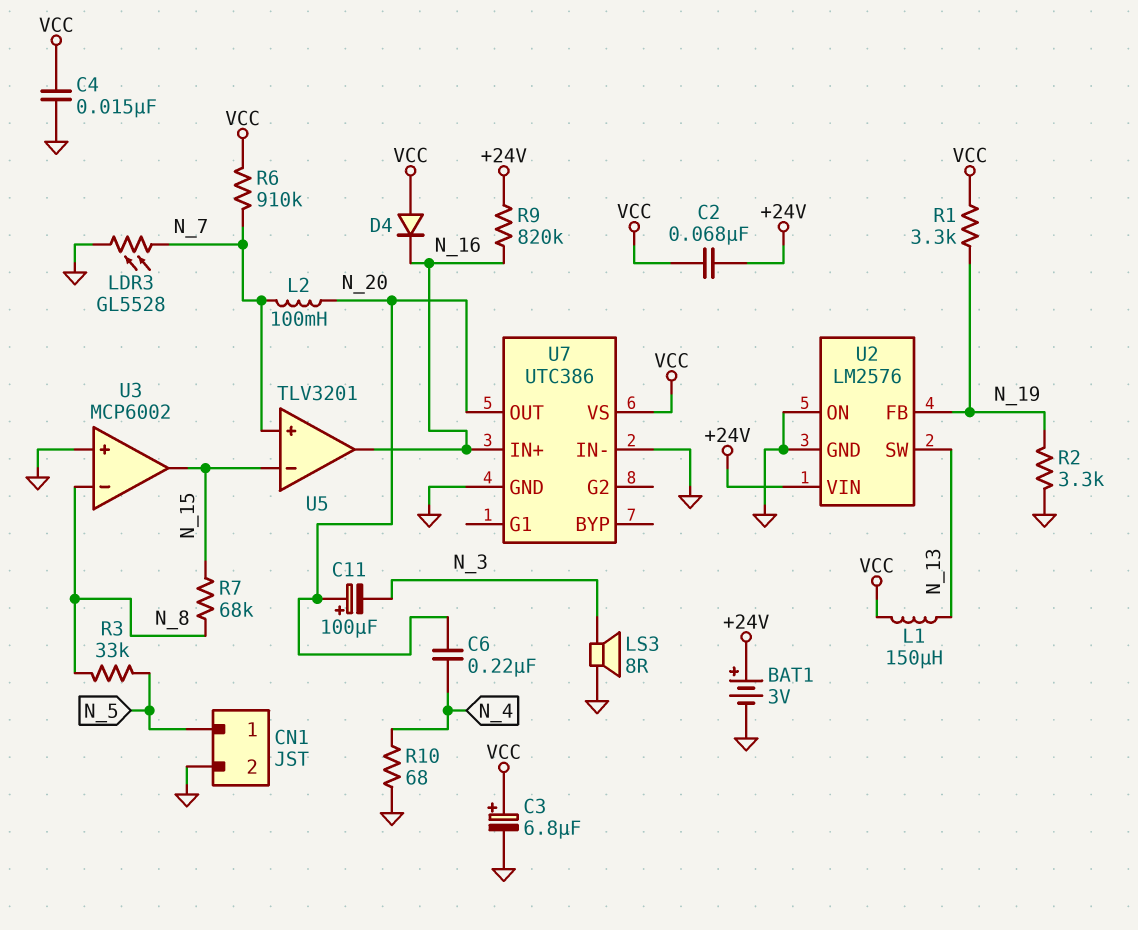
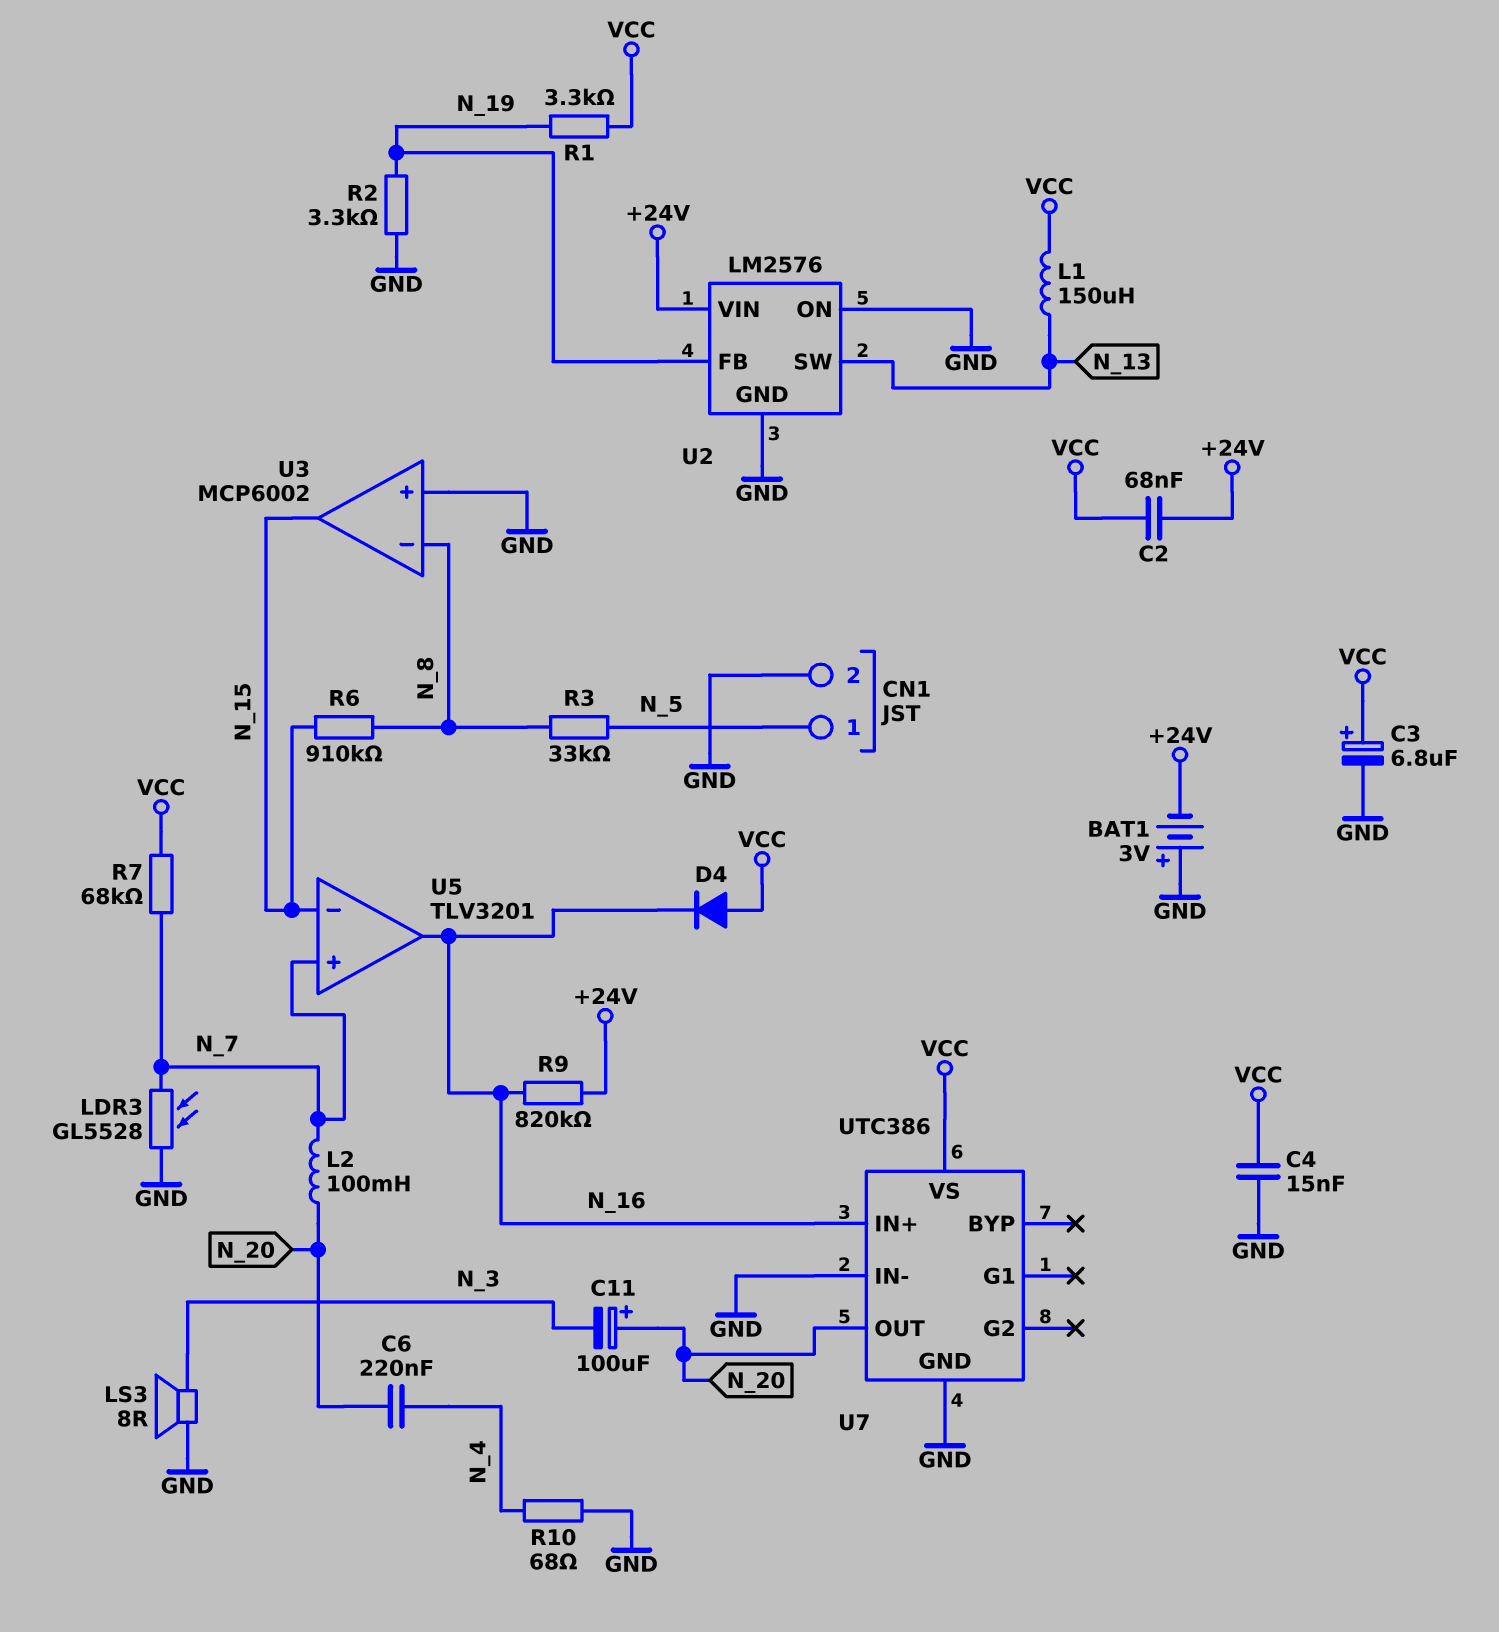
BAT1: 3V (plus +24V, minus GND) -> 3V (plus GND, minus +24V)
R6: 910k (N_7, VCC) -> 910k (N_8, N_15)
R7: 68k (N_8, N_15) -> 68k (N_7, VCC)

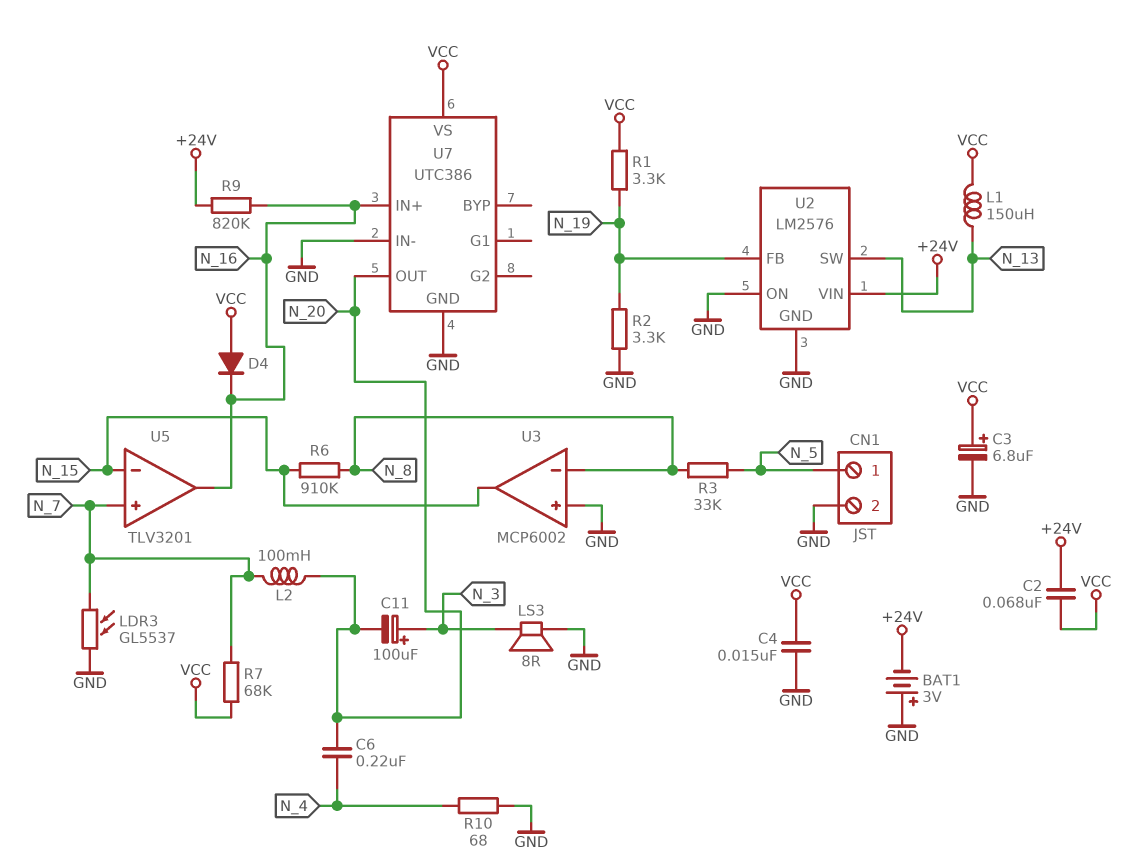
C11: 100uF (plus N_20, minus N_3) -> 100uF (plus N_3, minus N_20)
LDR3: GL5528 (GND, N_7) -> GL5537 (GND, N_7)

